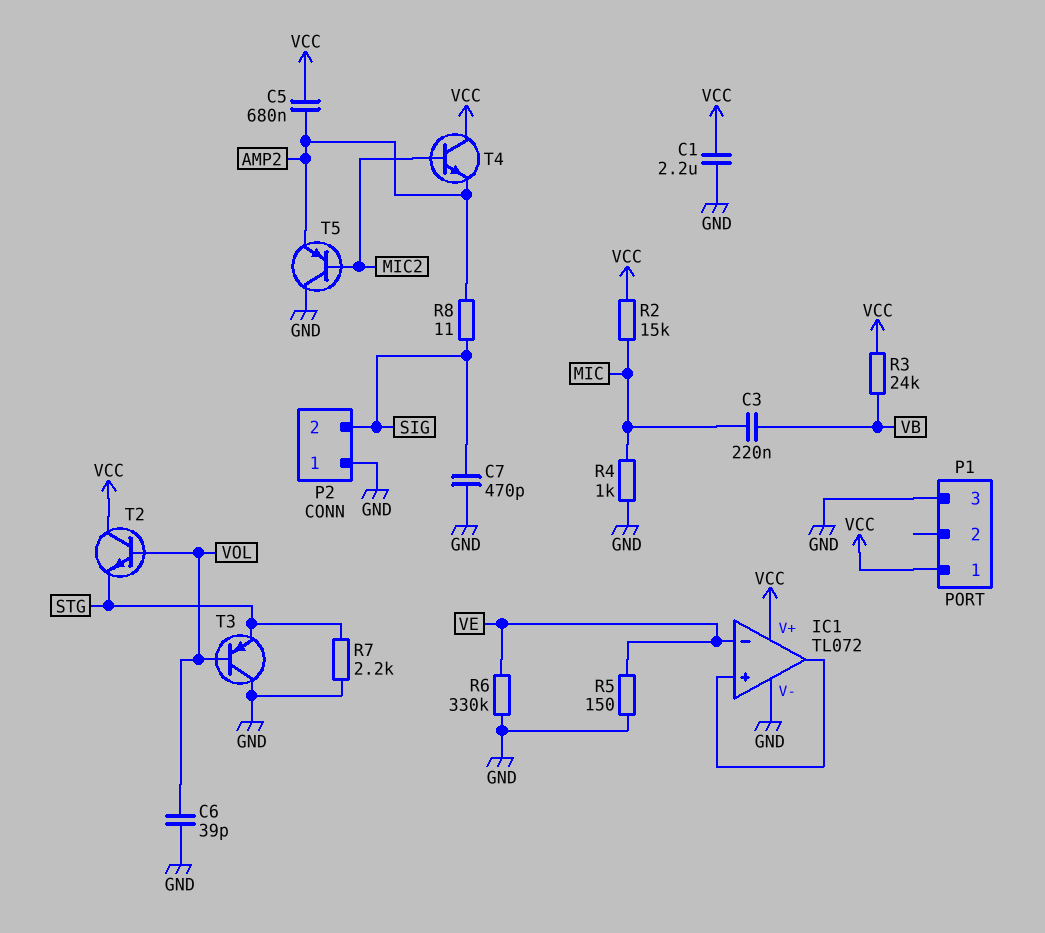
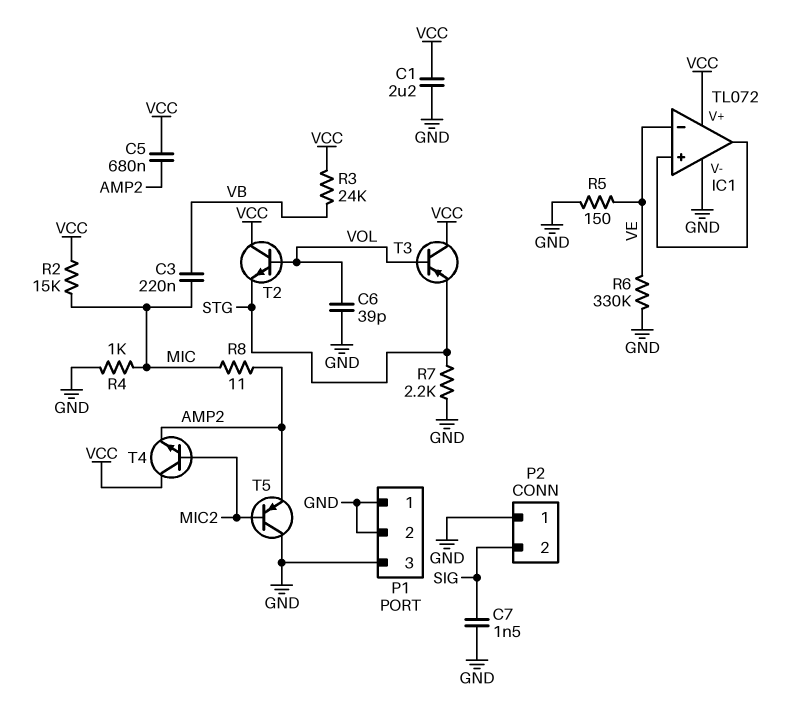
C7: 470pF (GND, SIG) -> 1.5nF (GND, SIG)
P1 pin 1: VCC -> GND
P1 pin 2: none -> GND
R8: 11 (AMP2, SIG) -> 11 (AMP2, MIC)
T3: PNP (B VOL, C GND, E STG) -> PNP (B VOL, C VCC, E STG)

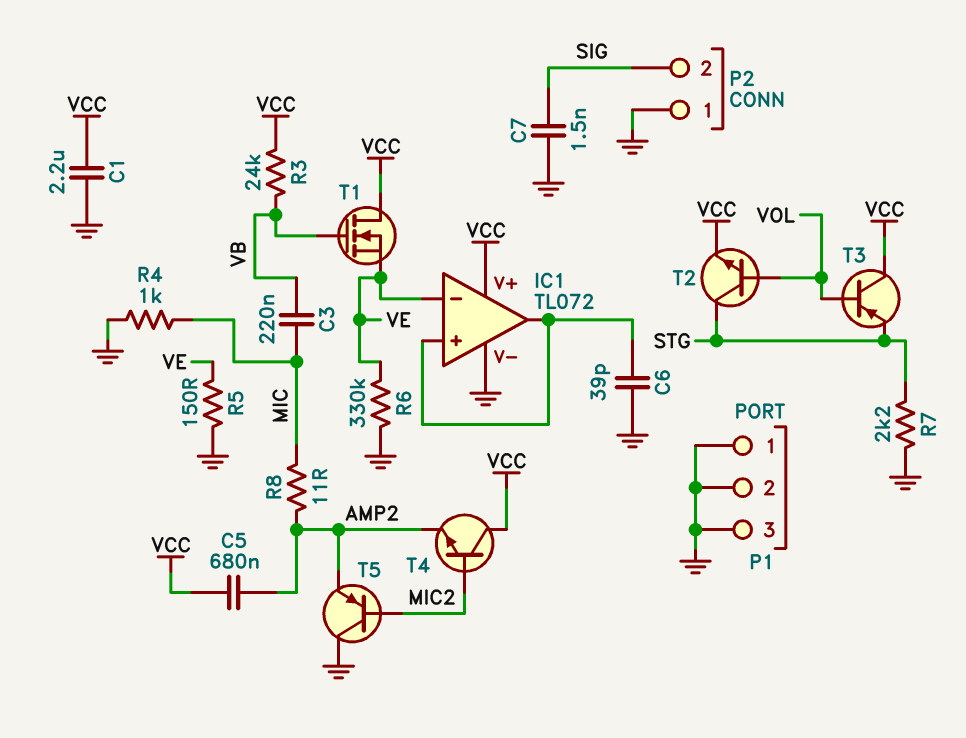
C6: 39pF (GND, VOL) -> 39pF (GND, IC1/in+)
R2: 15k (MIC, VCC) -> none
T1: none -> NMOS (G VB, D VCC, S VE)
T2: NPN (B VOL, C VCC, E STG) -> NPN (B VOL, C STG, E VCC)

